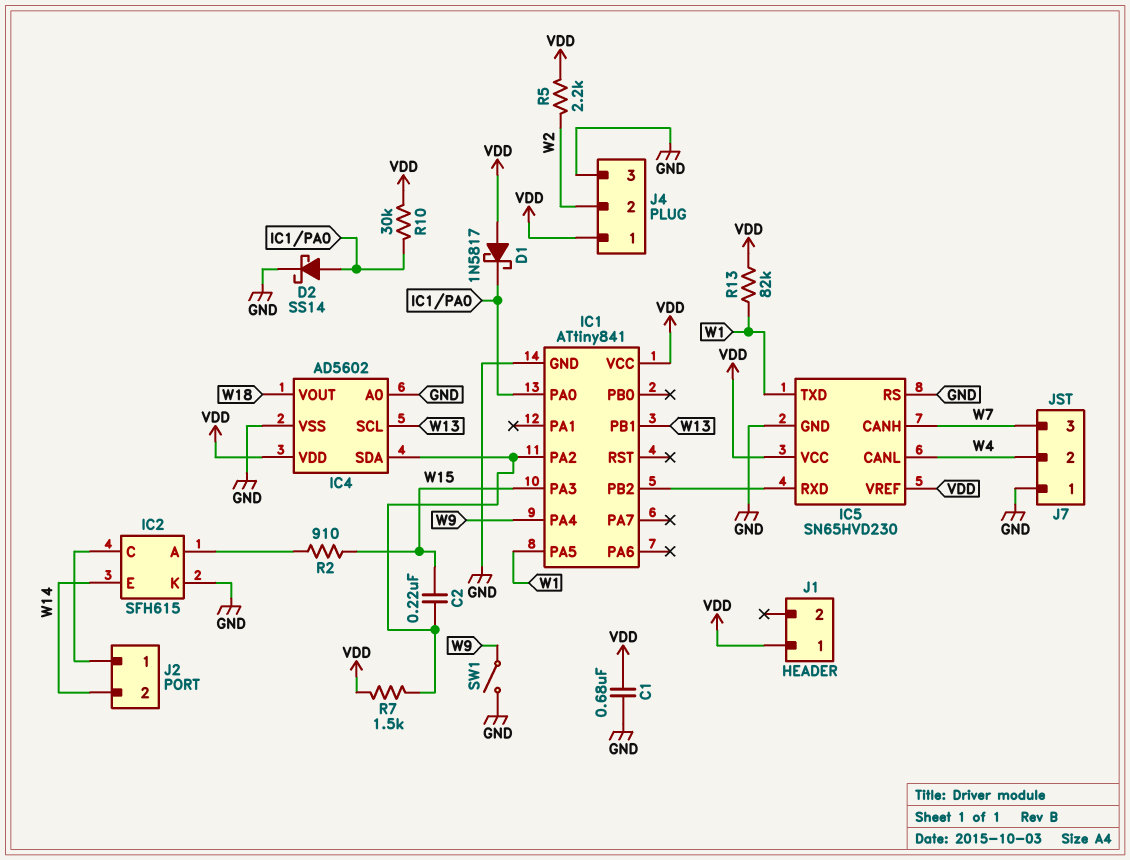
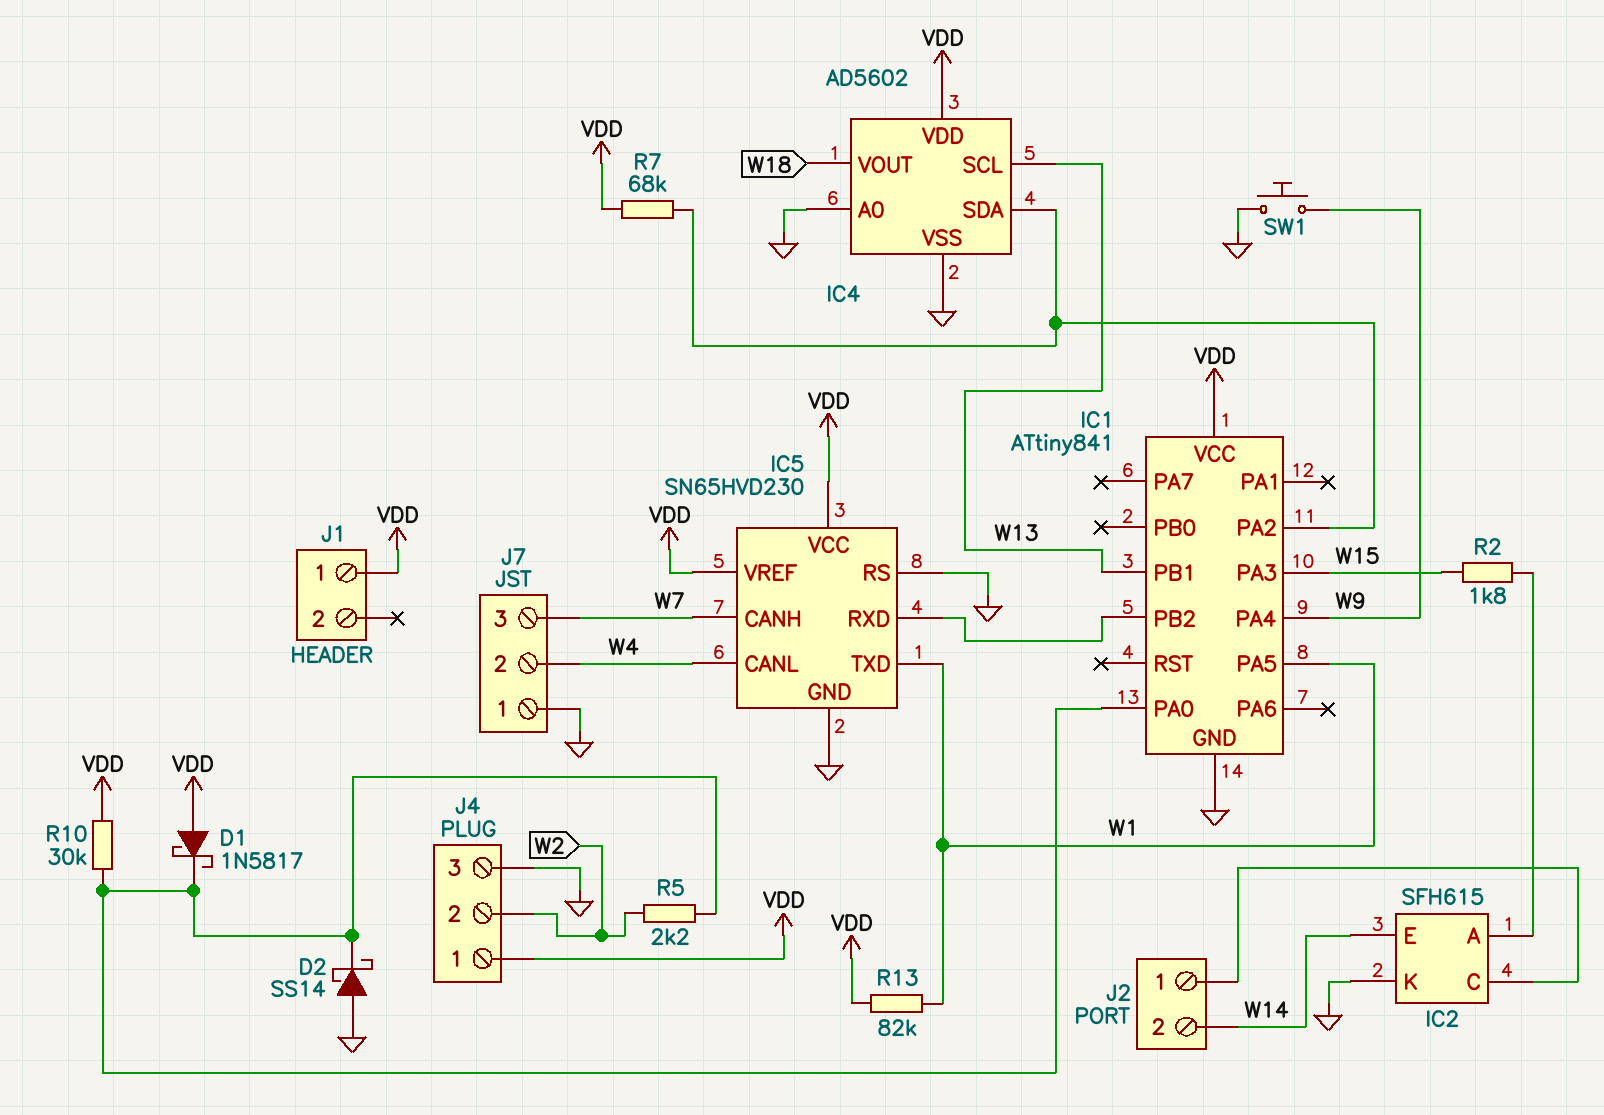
C1: 680nF (GND, VDD) -> none
C2: 220nF (IC1/PA2, W15) -> none
D2: schottky SS14 (A IC1/PA0, K GND) -> schottky SS14 (A GND, K IC1/PA0)
R2: 910 (IC2/A, W15) -> 1.8k (IC2/A, W15)
R5: 2.2k (VDD, W2) -> 2.2k (IC1/PA0, W2)
R7: 1.5k (IC1/PA2, VDD) -> 68k (IC1/PA2, VDD)
SW1: switch (GND, W9) -> button (GND, W9)

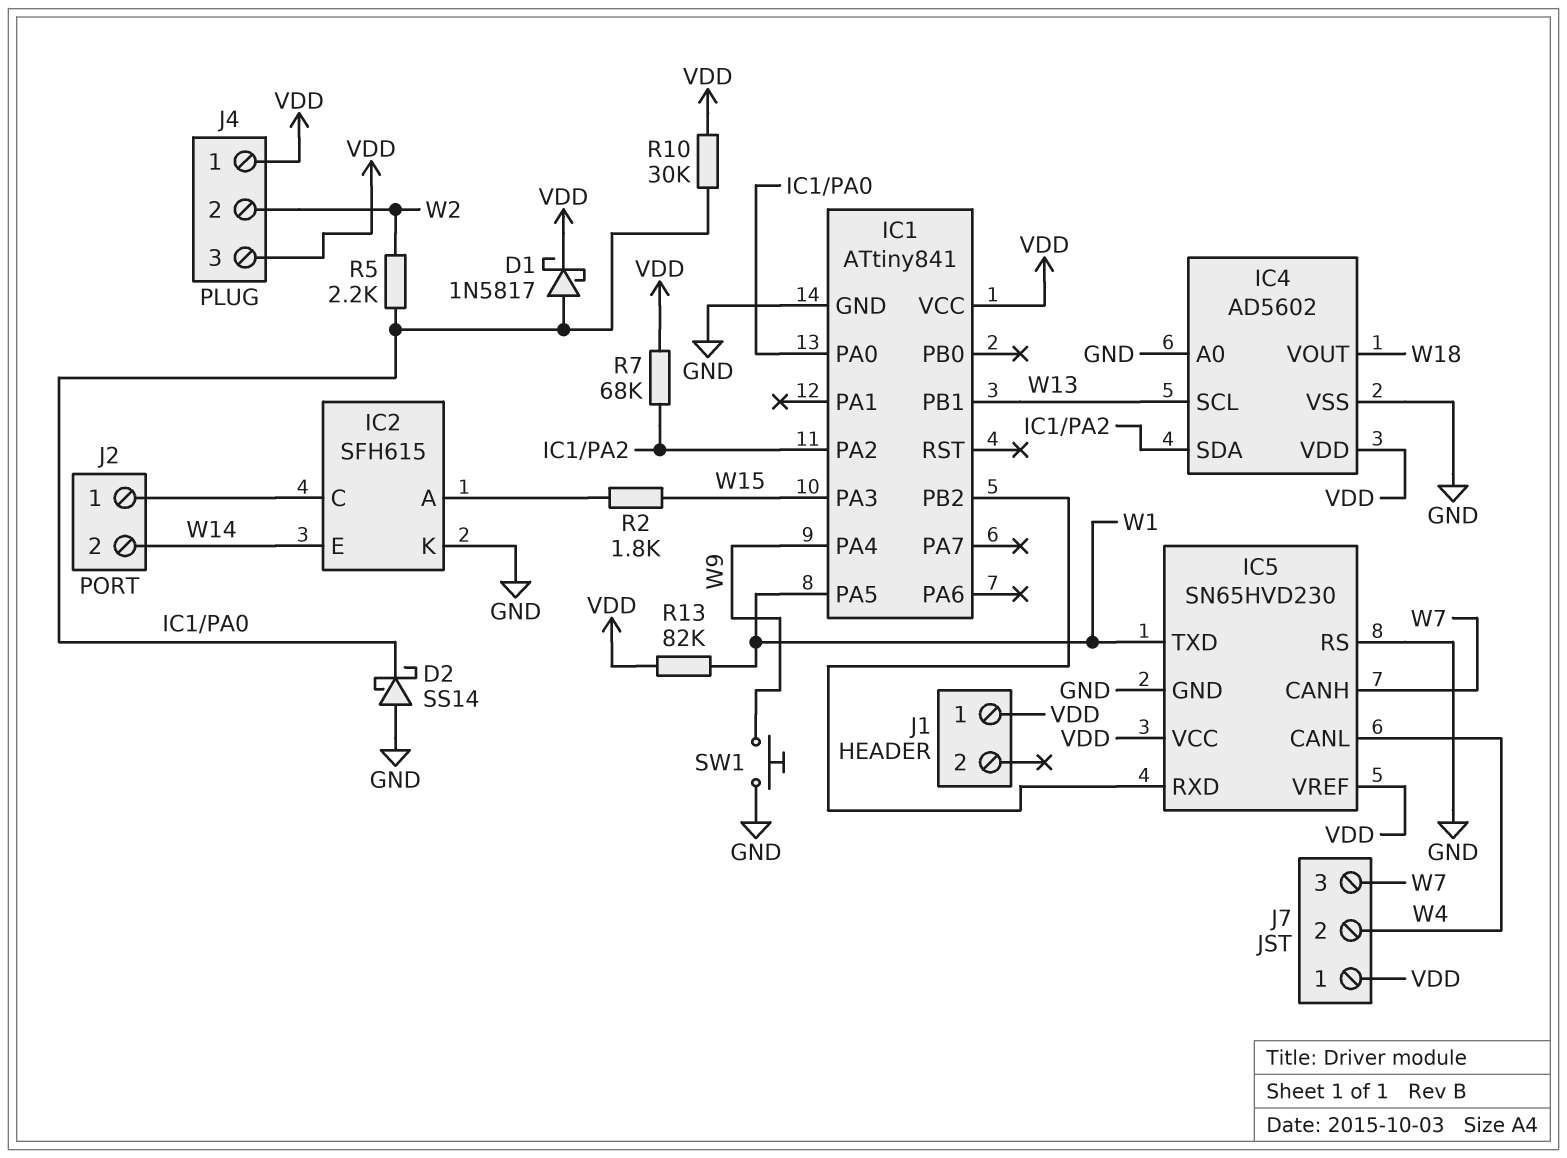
D1: schottky 1N5817 (A VDD, K IC1/PA0) -> schottky 1N5817 (A IC1/PA0, K VDD)
J4 pin 3: GND -> VDD
J7 pin 1: GND -> VDD

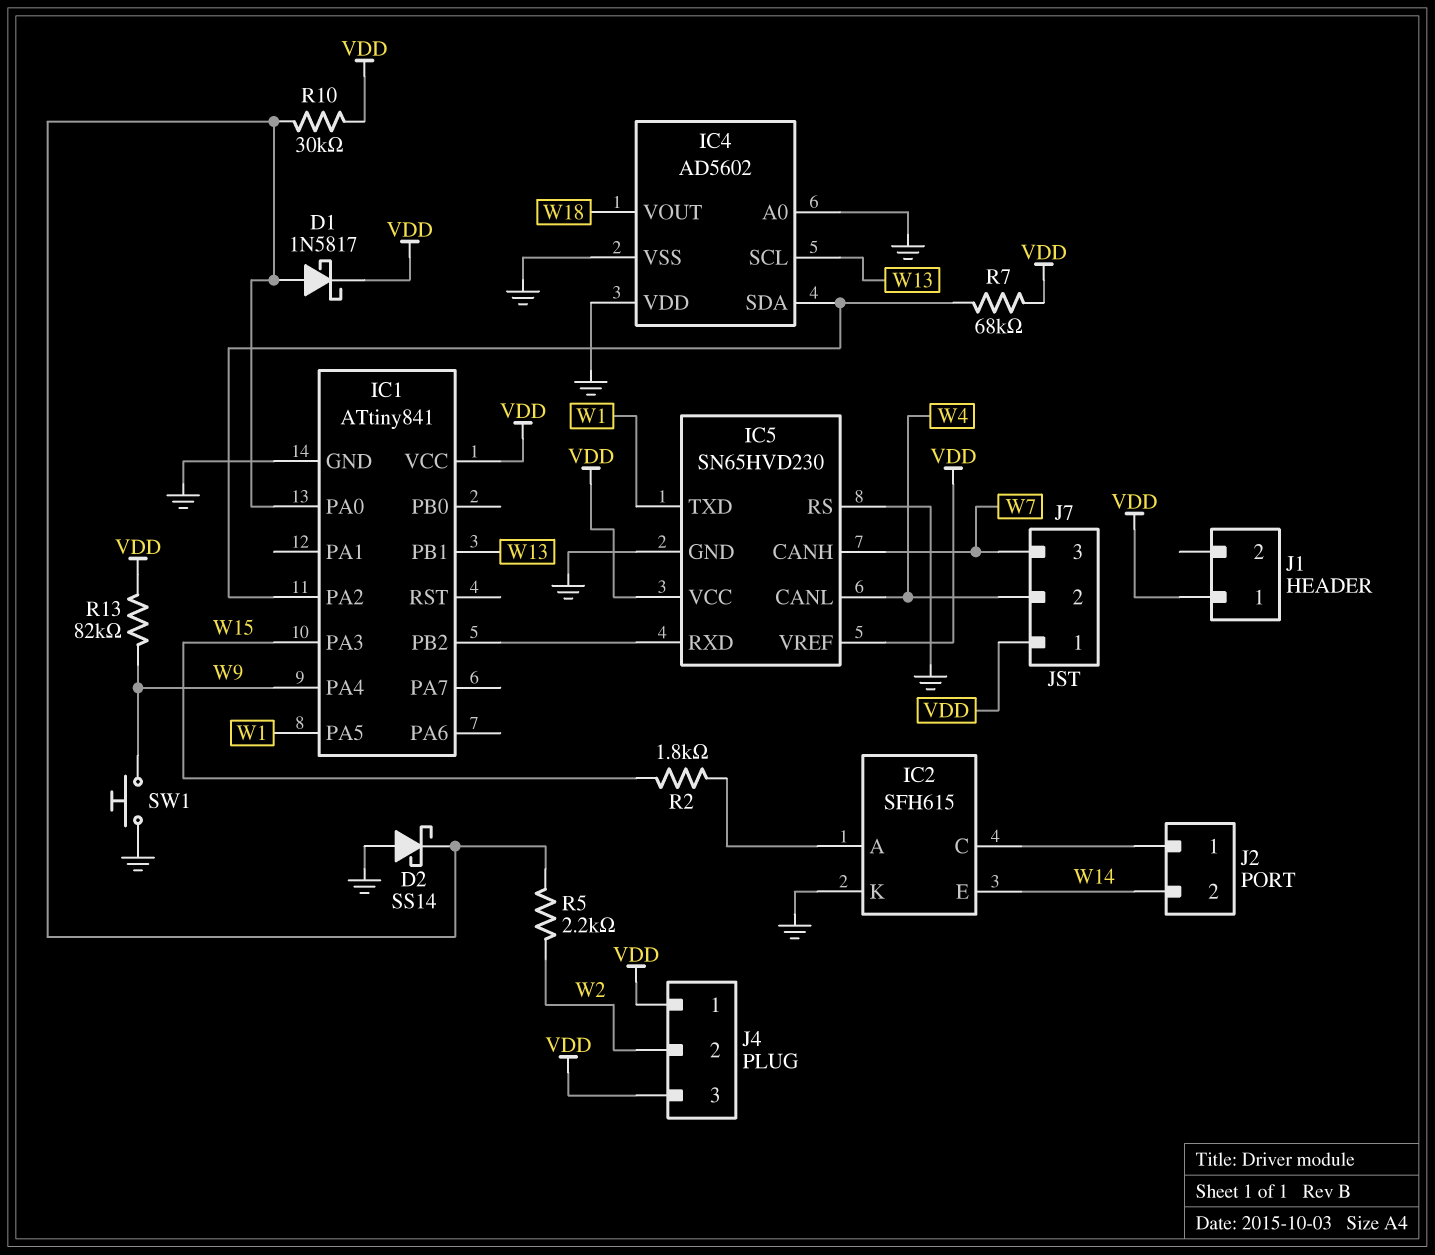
IC4 pin VDD: VDD -> GND
R13: 82k (VDD, W1) -> 82k (VDD, W9)

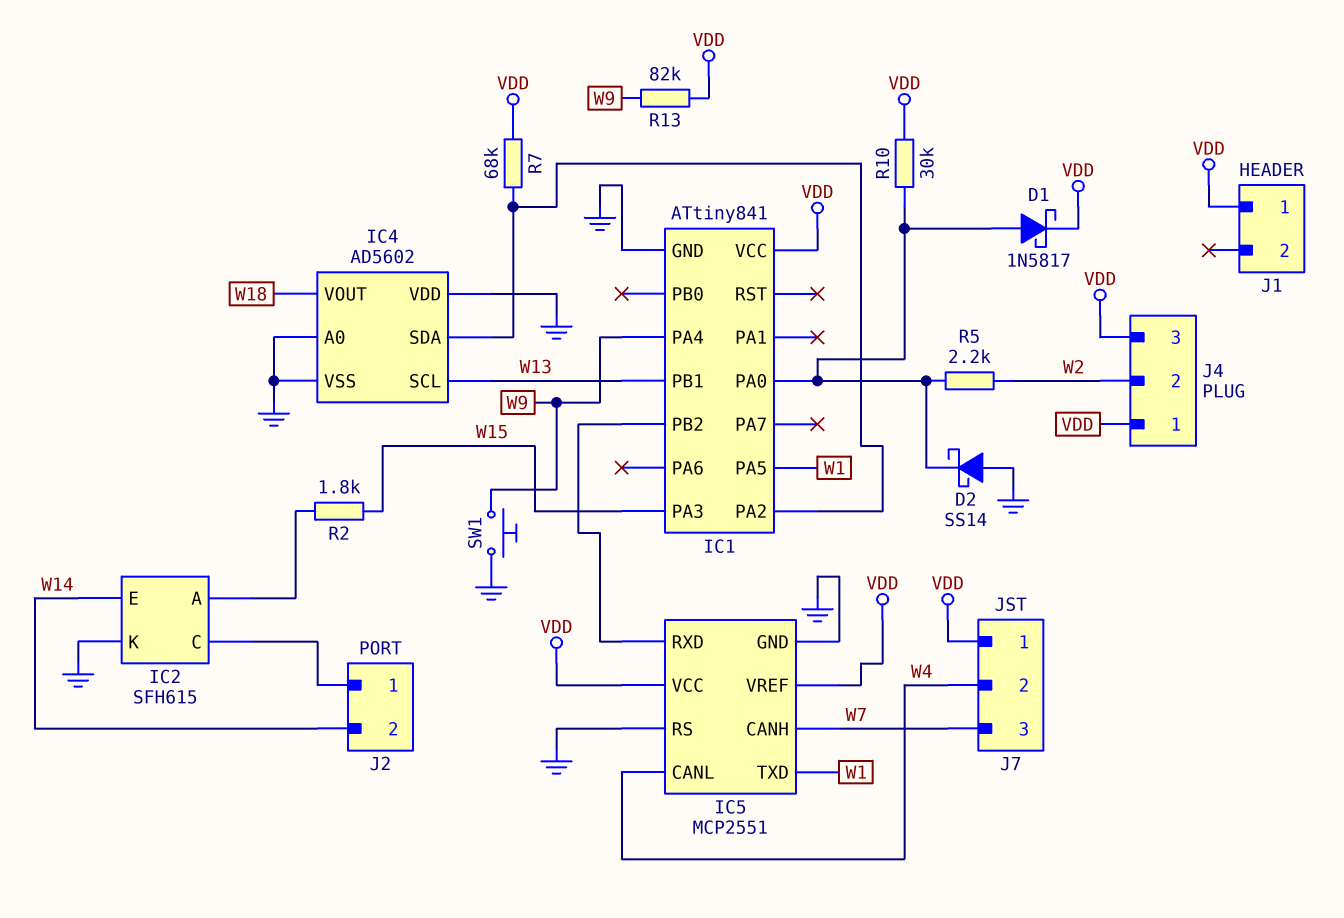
IC5: SN65HVD230 -> MCP2551

